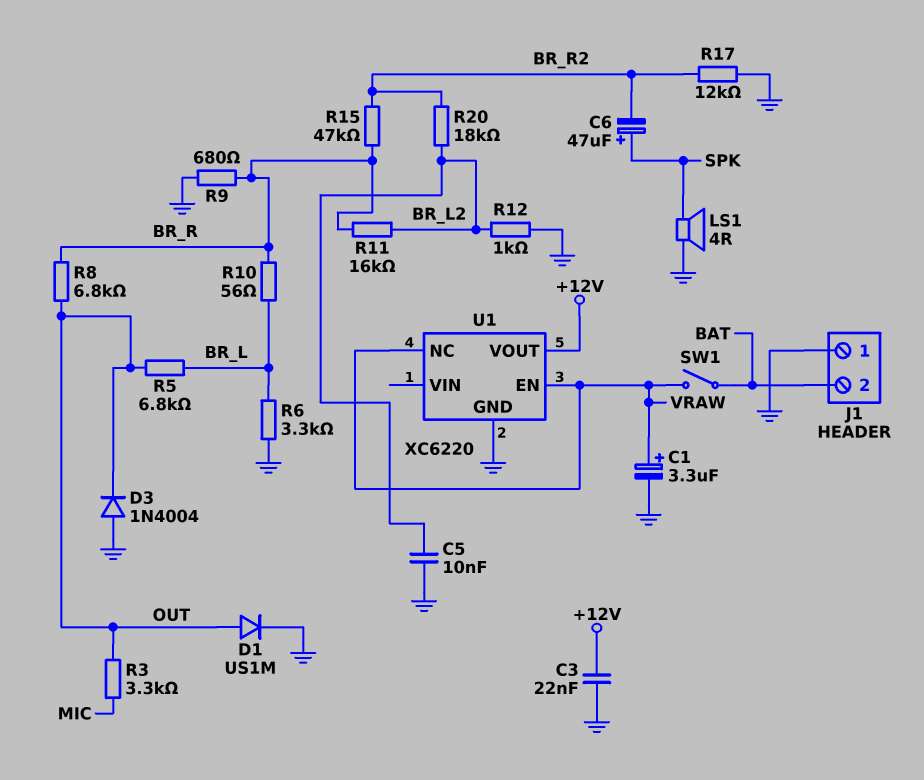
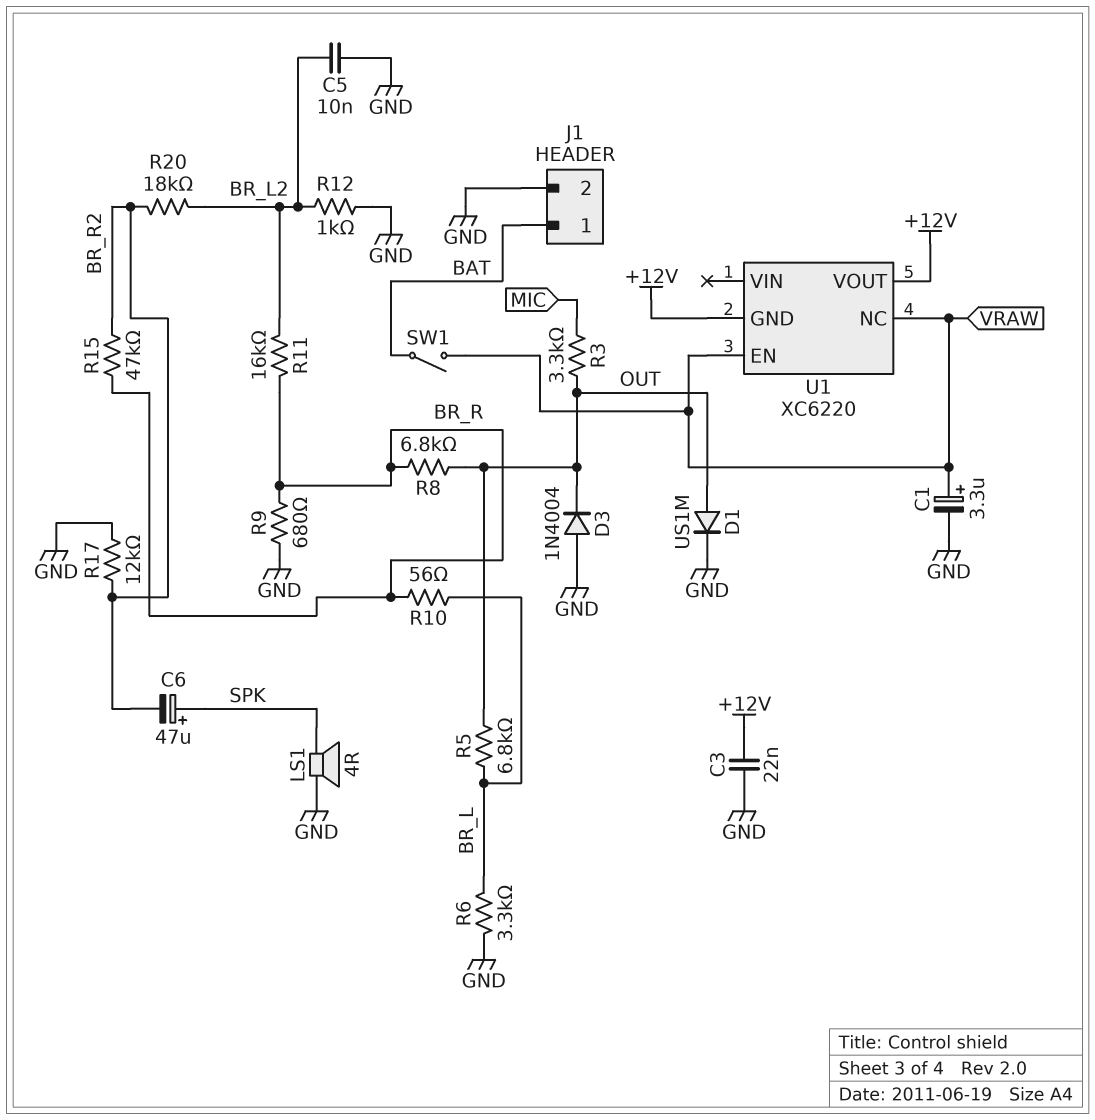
J1 pin 1: GND -> BAT
J1 pin 2: BAT -> GND
U1 pin GND: GND -> +12V

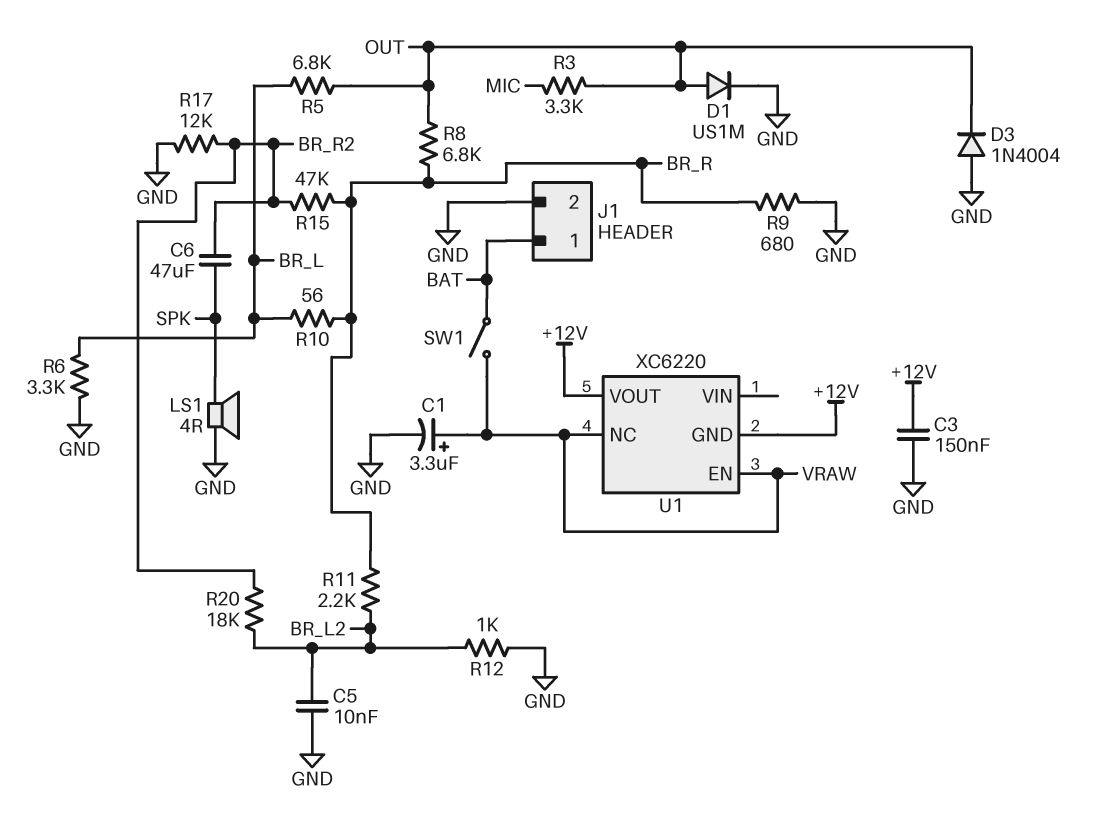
C3: 22nF (+12V, GND) -> 150nF (+12V, GND)
C6: 47uF (plus SPK, minus BR_R2) -> 47uF (BR_R2, SPK)
R11: 16k (BR_L2, BR_R) -> 2.2k (BR_L2, BR_R)

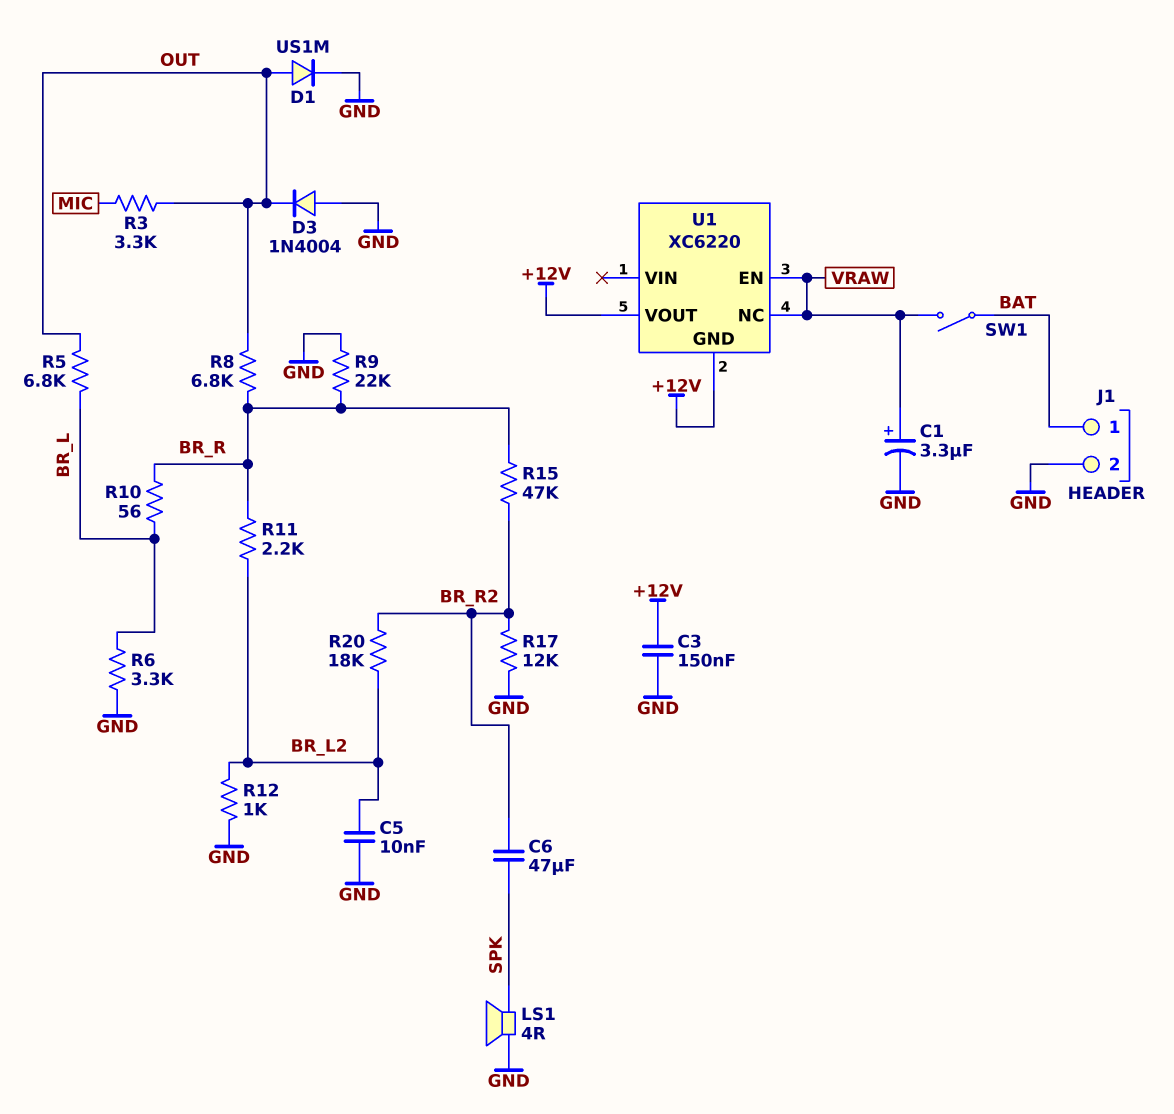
R9: 680 (BR_R, GND) -> 22k (BR_R, GND)

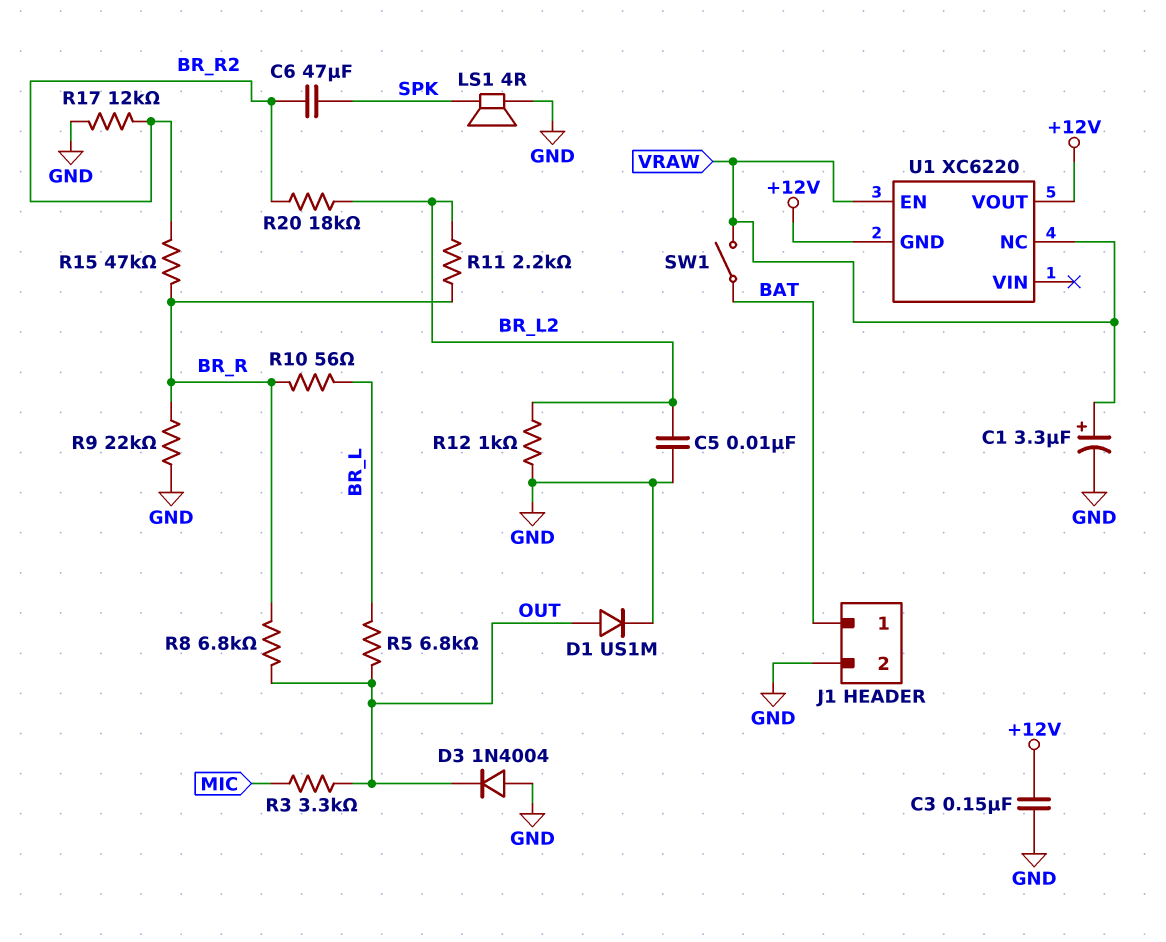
R6: 3.3k (BR_L, GND) -> none

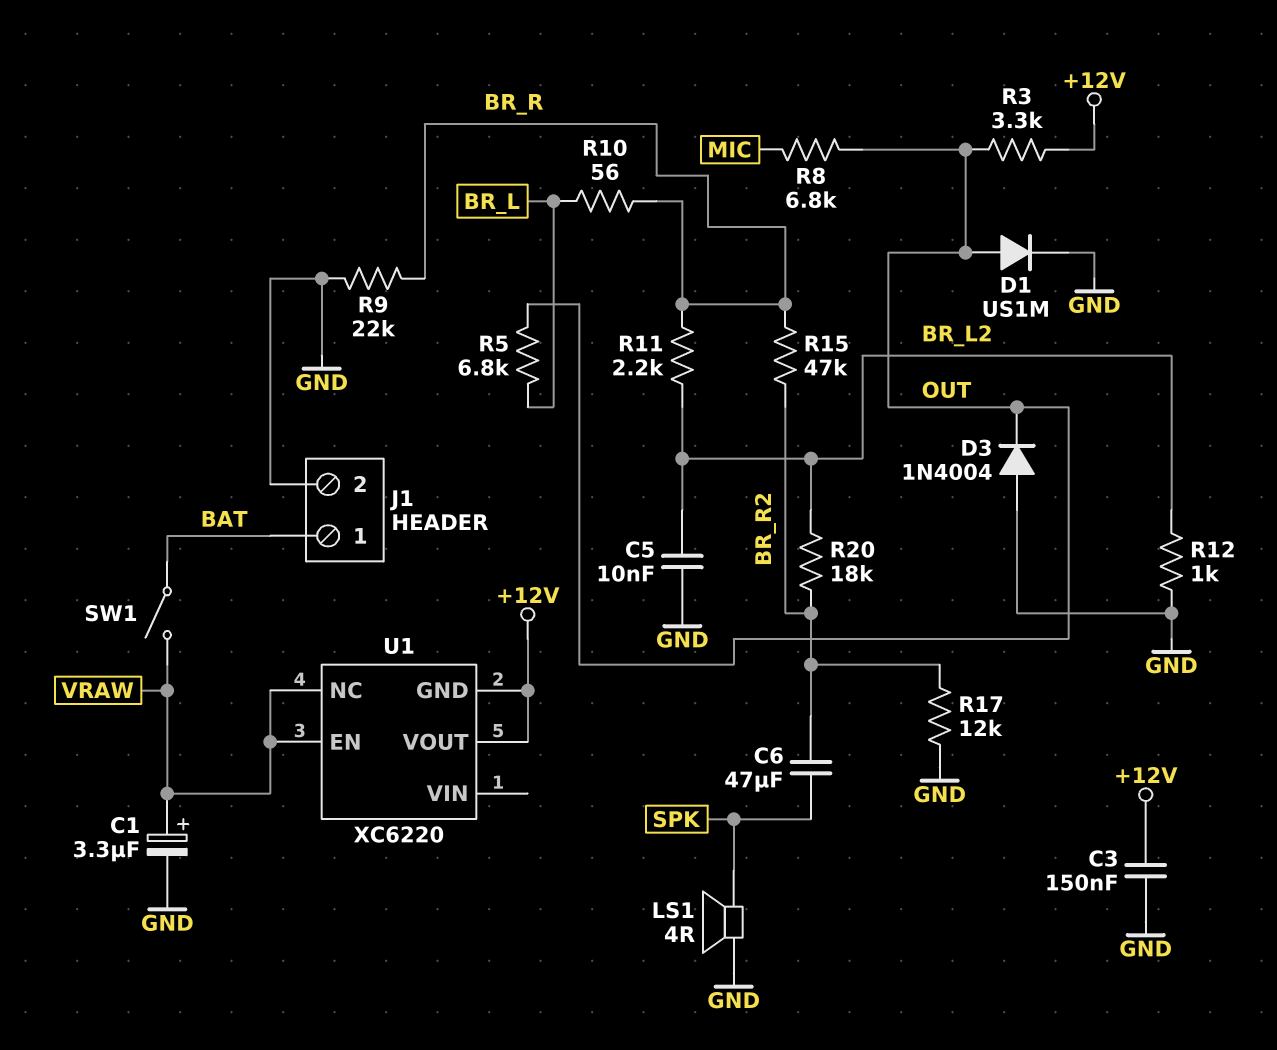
R3: 3.3k (MIC, OUT) -> 3.3k (+12V, OUT)
R8: 6.8k (BR_R, OUT) -> 6.8k (MIC, OUT)

